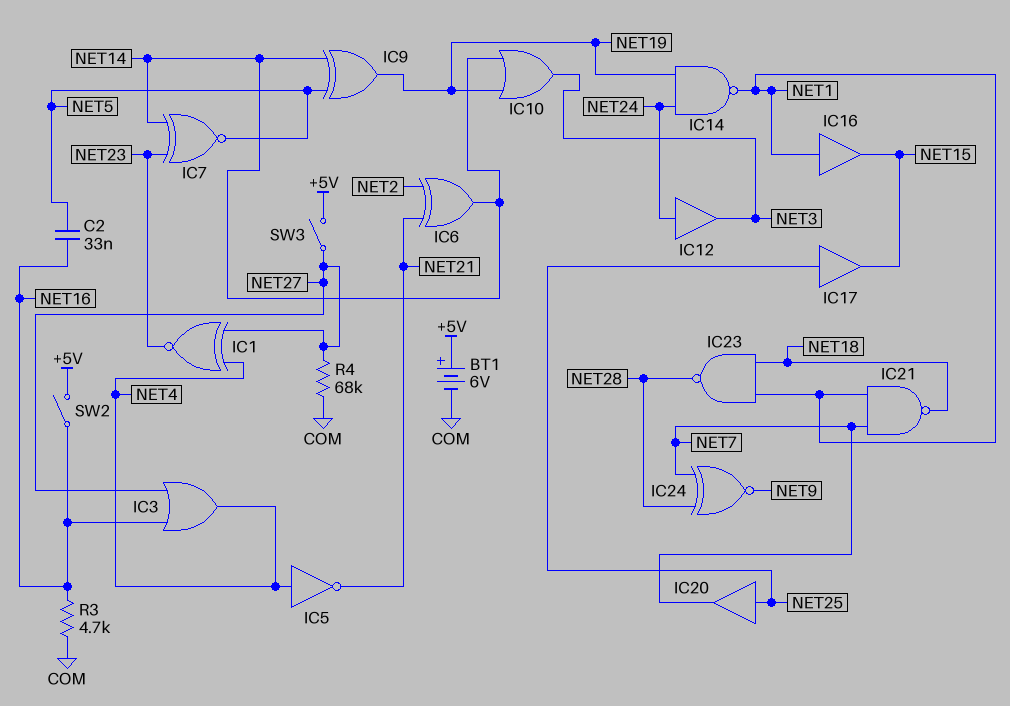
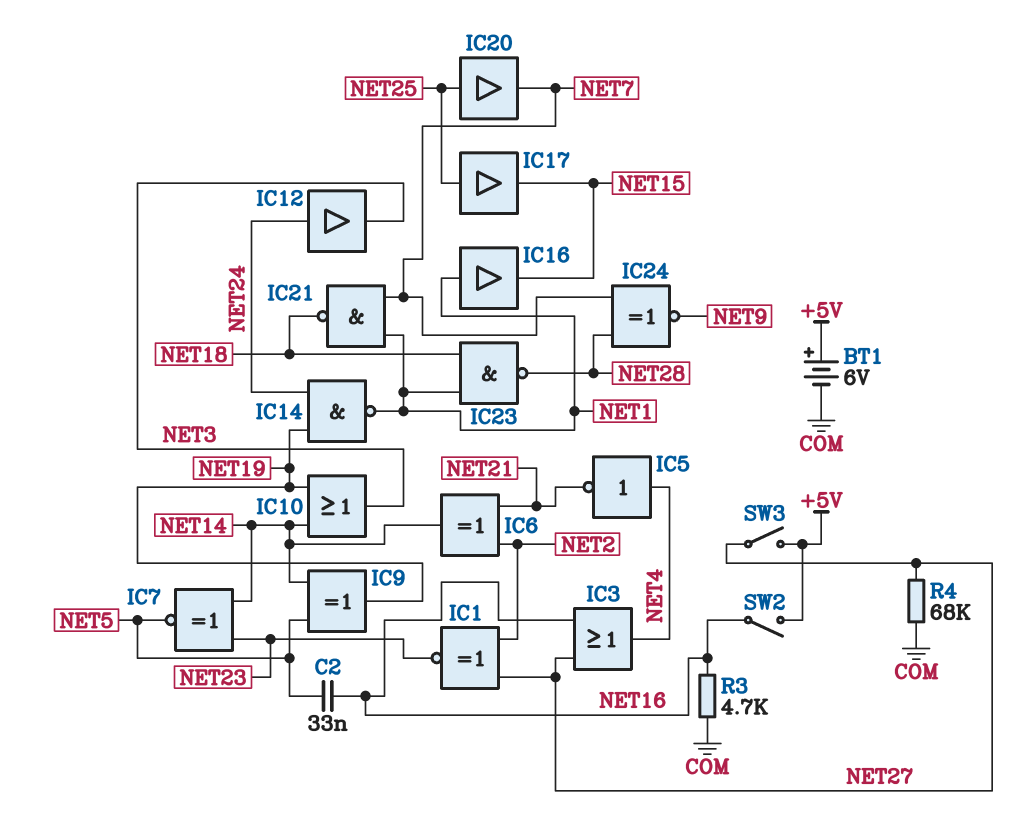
IC1: XNOR (in NET4, in NET27, out NET23) -> XNOR (in NET2, in NET27, out NET23)

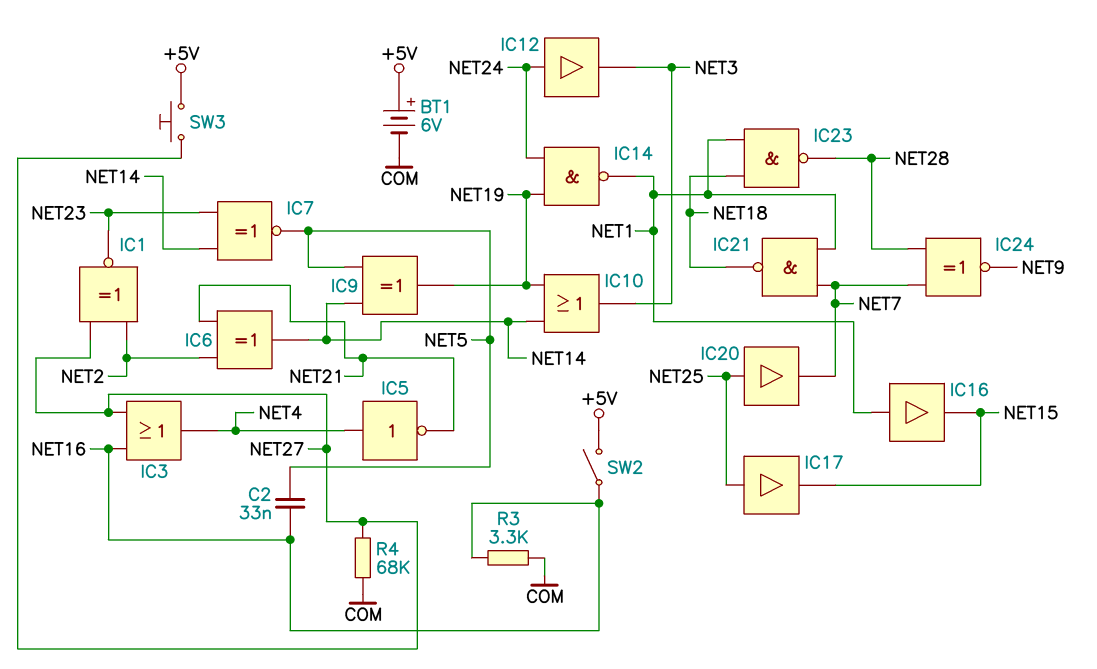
R3: 4.7k (COM, NET16) -> 3.3k (COM, NET16)
SW3: switch (+5V, NET27) -> button (+5V, NET27)

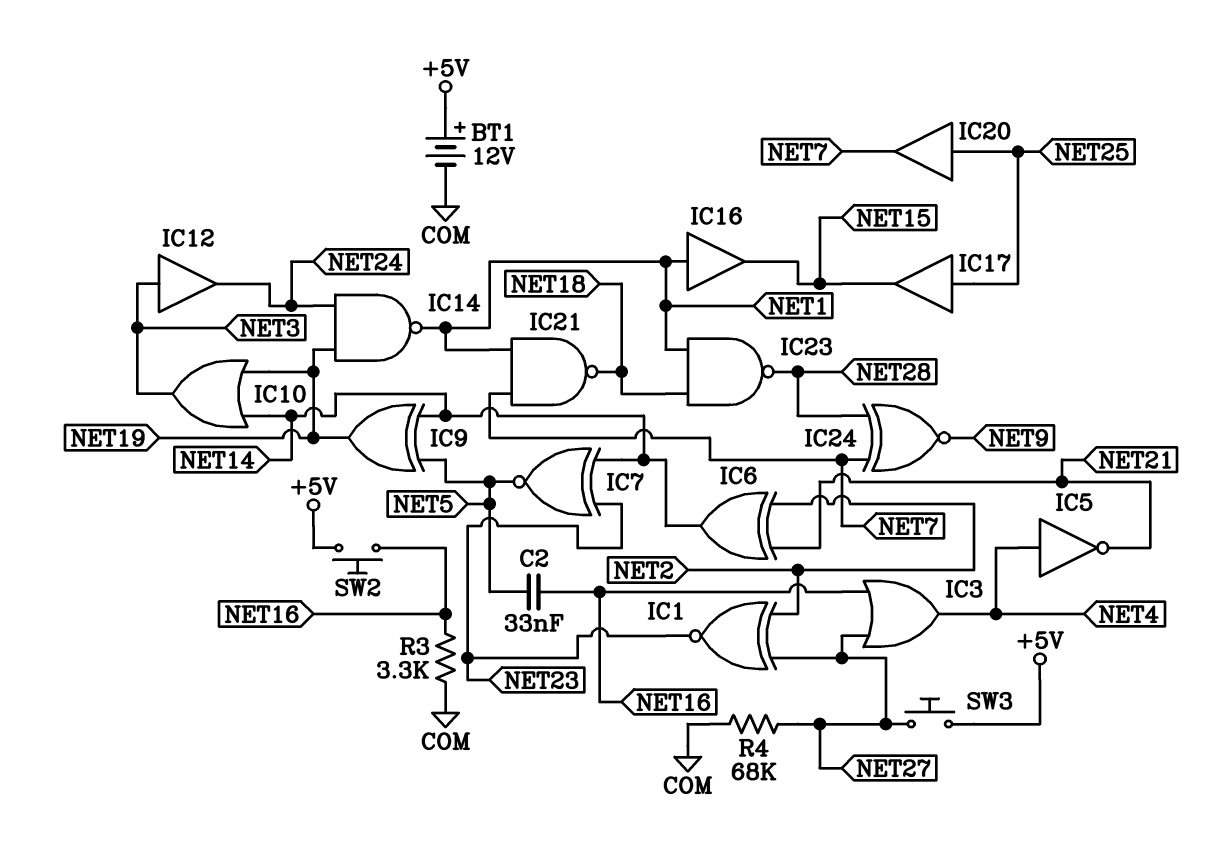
BT1: 6V (plus +5V, minus COM) -> 12V (plus +5V, minus COM)
IC12: buffer (in NET24, out NET3) -> buffer (in NET3, out NET24)
SW2: switch (+5V, NET16) -> button (+5V, NET16)

